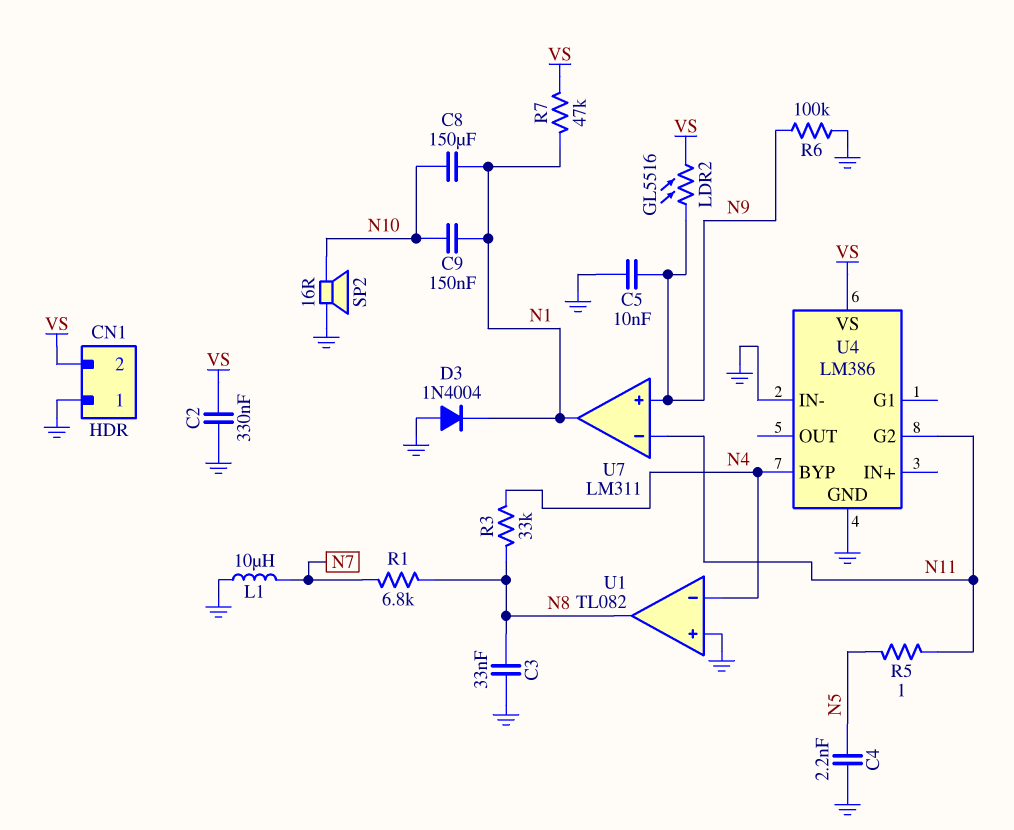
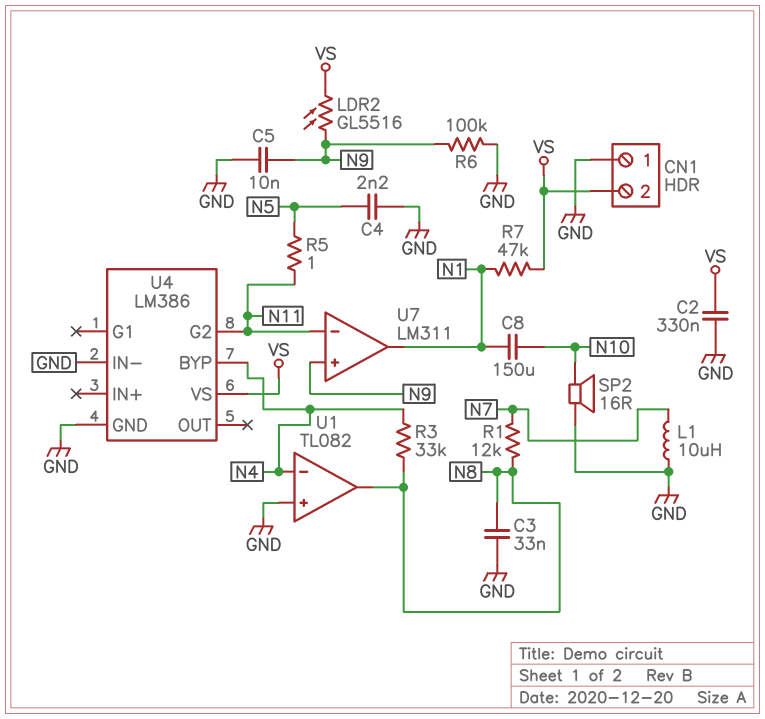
C9: 150nF (N1, N10) -> none
D3: diode 1N4004 (A GND, K N1) -> none
R1: 6.8k (N7, N8) -> 12k (N7, N8)

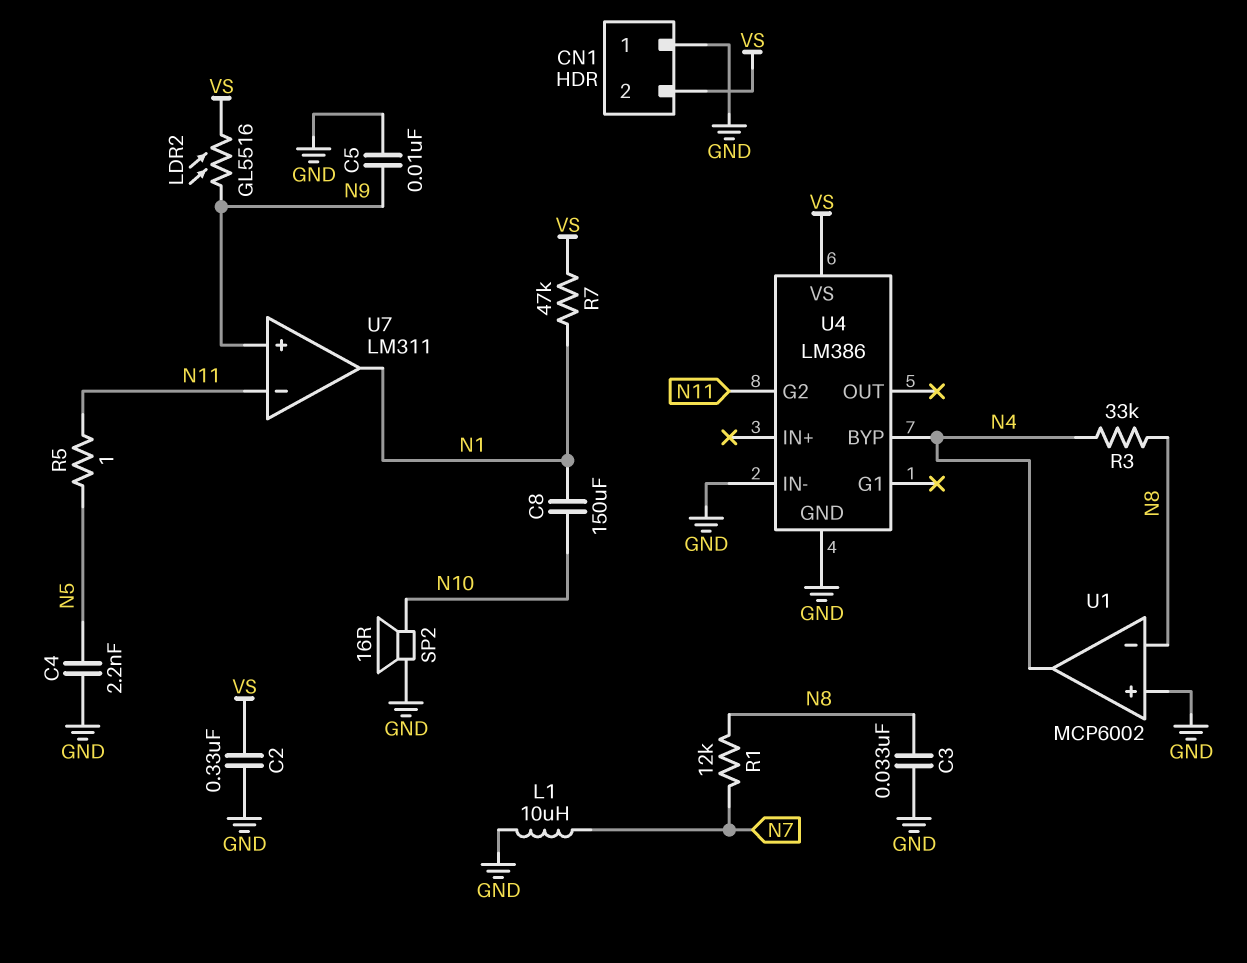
R6: 100k (GND, N9) -> none
U1: TL082 -> MCP6002
U1 pin in-: N4 -> N8
U1 pin out: N8 -> N4

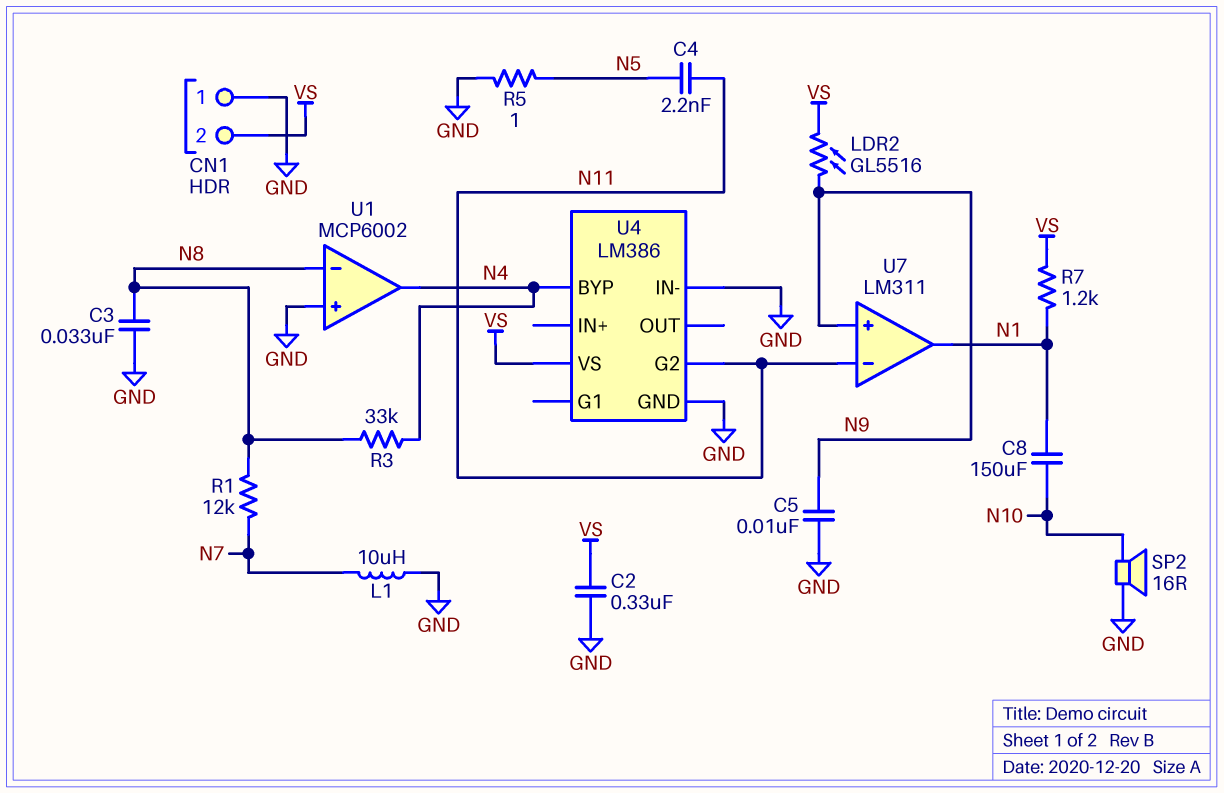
C4: 2.2nF (GND, N5) -> 2.2nF (N5, N11)
R5: 1 (N5, N11) -> 1 (GND, N5)
R7: 47k (N1, VS) -> 1.2k (N1, VS)

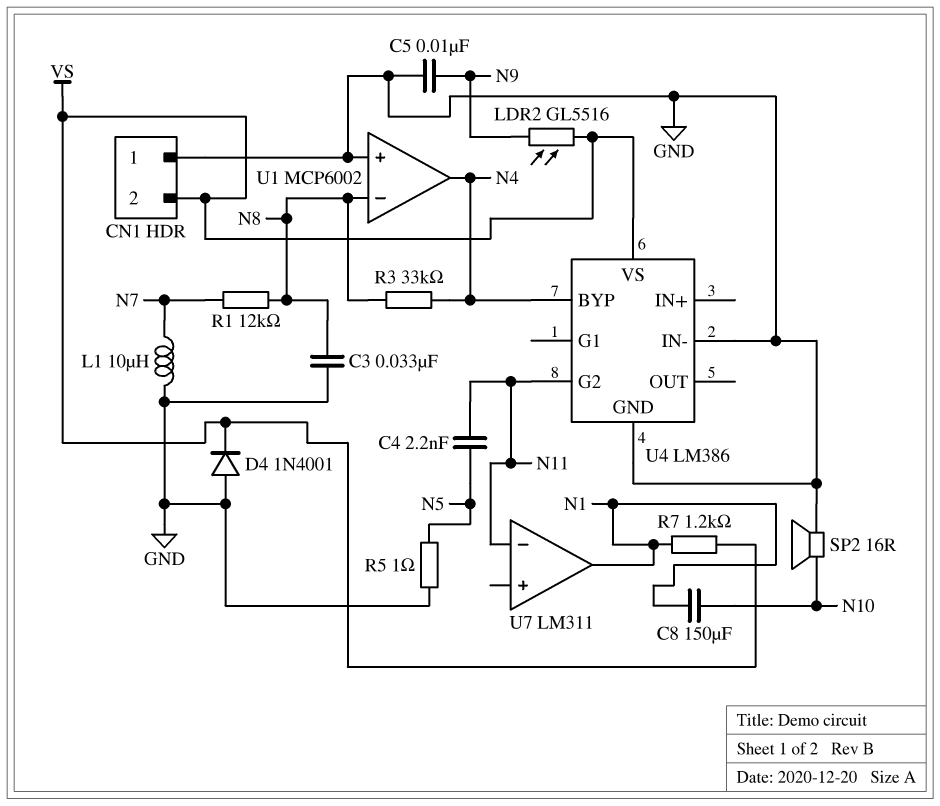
C2: 330nF (GND, VS) -> none
D4: none -> diode 1N4001 (A GND, K VS)
U7 pin in+: N9 -> none

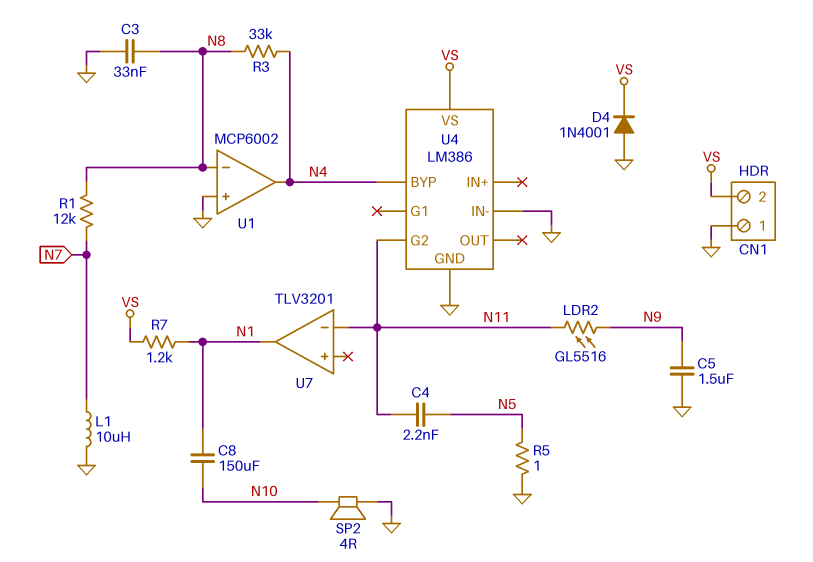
C5: 10nF (GND, N9) -> 1.5uF (GND, N9)
LDR2: GL5516 (N9, VS) -> GL5516 (N9, N11)
SP2: speaker 16R (GND, N10) -> speaker 4R (GND, N10)
U7: LM311 -> TLV3201

